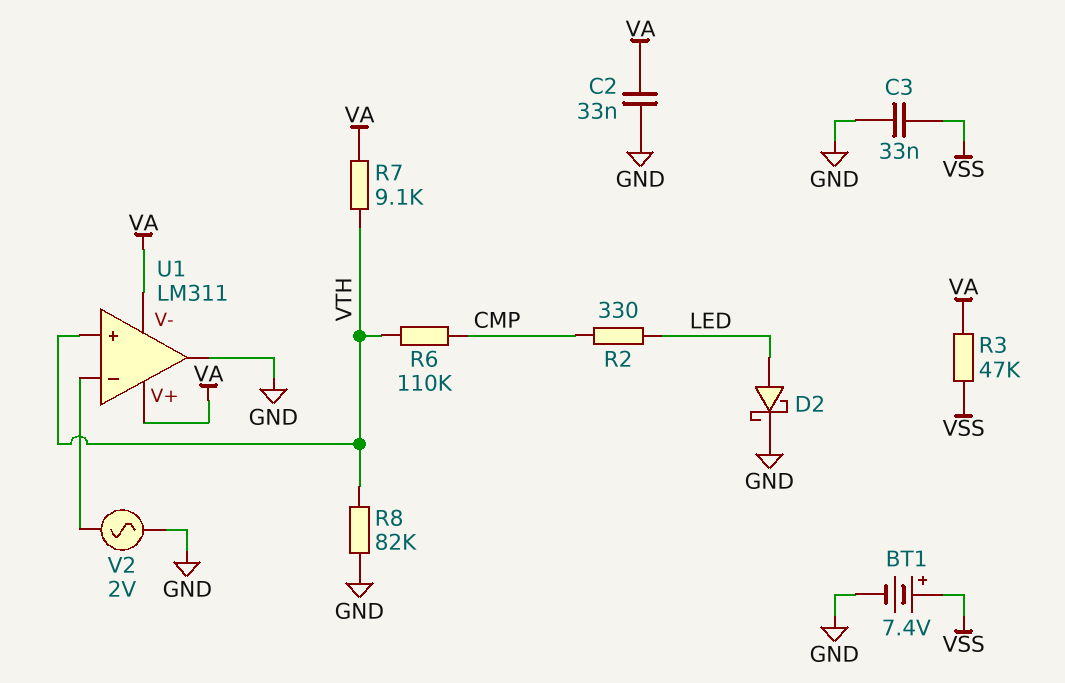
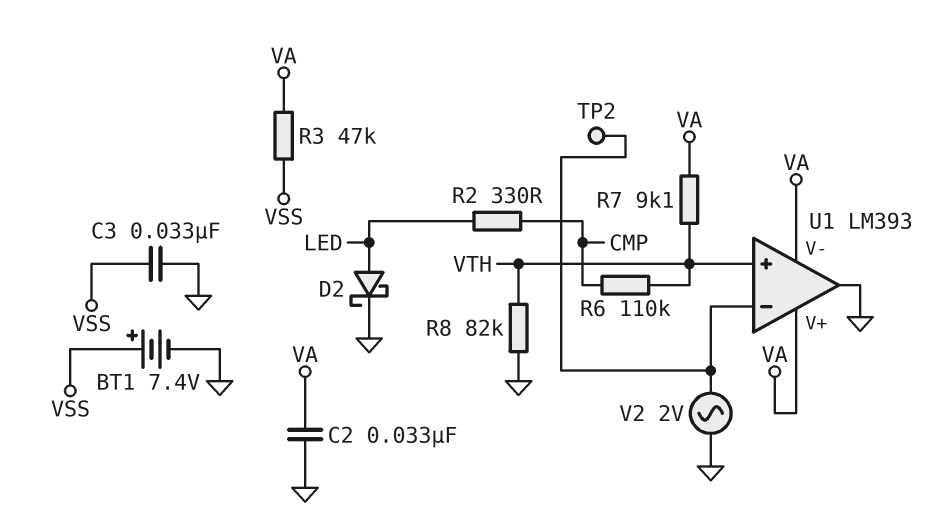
TP2: none -> test point (U1/in-)
U1: LM311 -> LM393

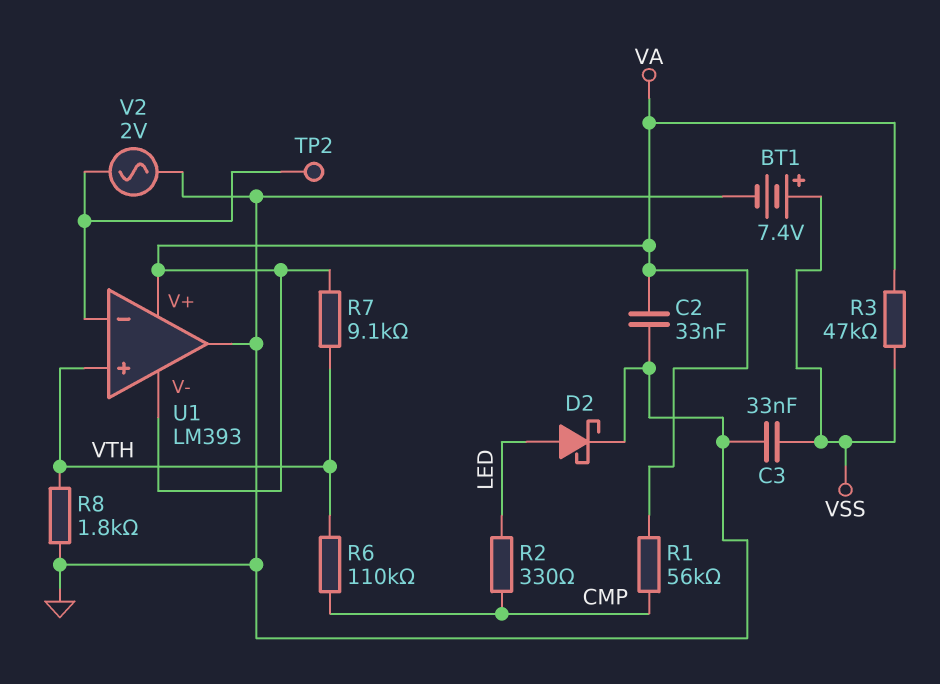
R1: none -> 56k (CMP, VA)
R8: 82k (GND, VTH) -> 1.8k (GND, VTH)

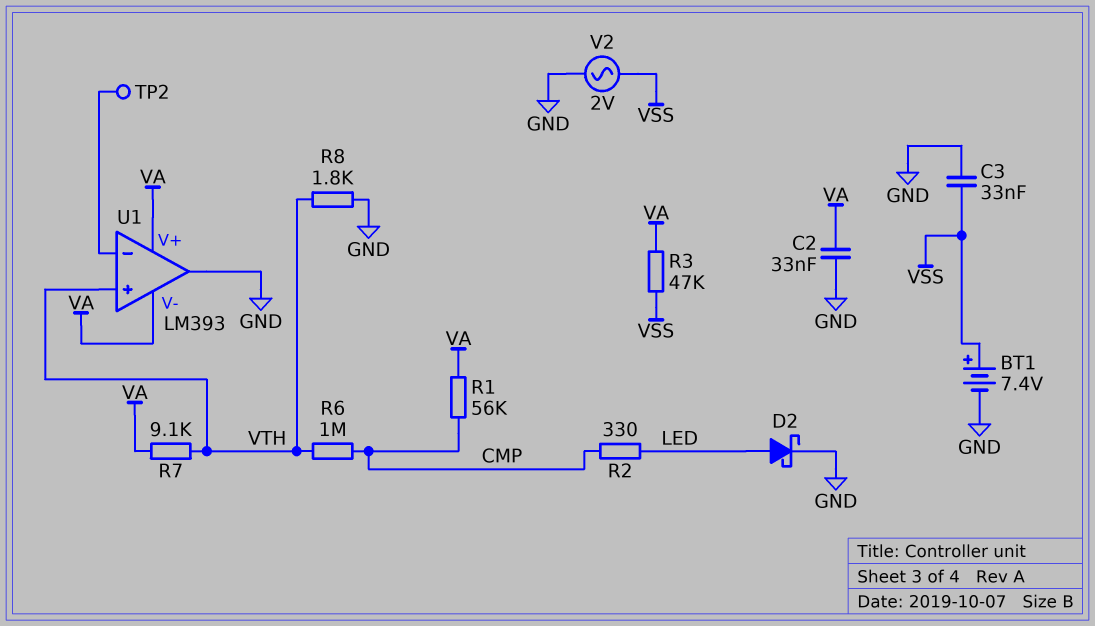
R6: 110k (CMP, VTH) -> 1M (CMP, VTH)
V2: AC 2V (GND, U1/in-) -> AC 2V (GND, VSS)

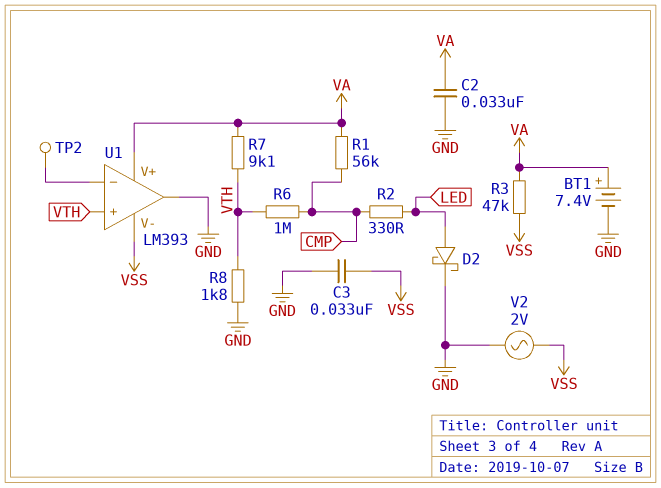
BT1: 7.4V (plus VSS, minus GND) -> 7.4V (plus VA, minus GND)
U1 pin V-: VA -> VSS

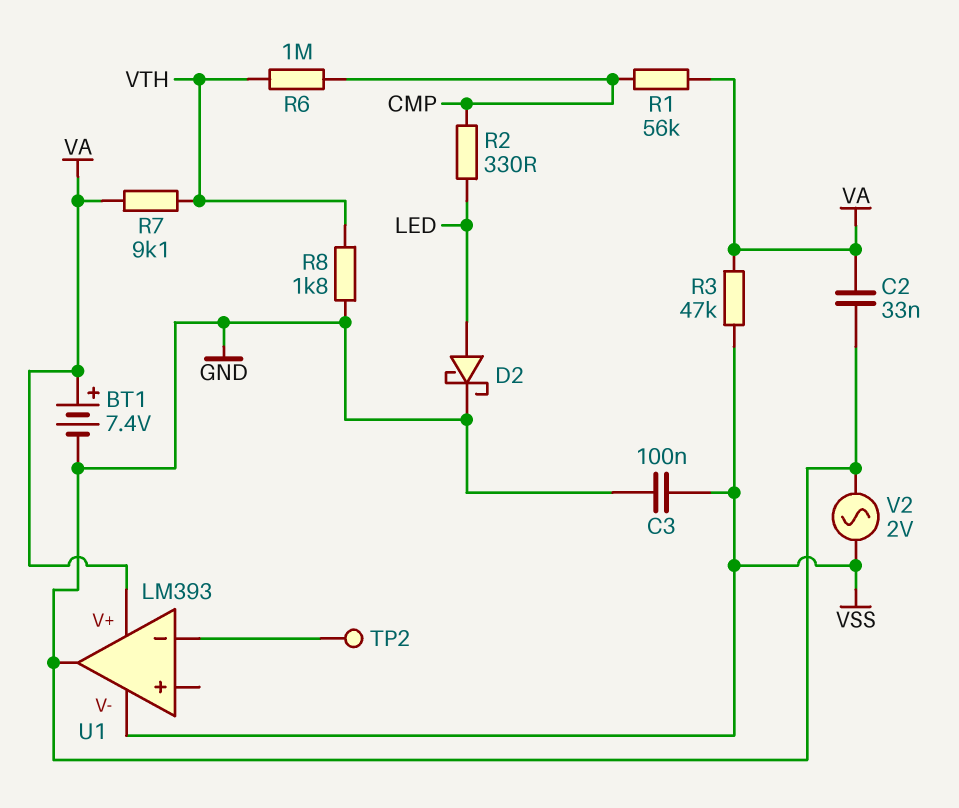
C3: 33nF (GND, VSS) -> 100nF (GND, VSS)
U1 pin in+: VTH -> none

